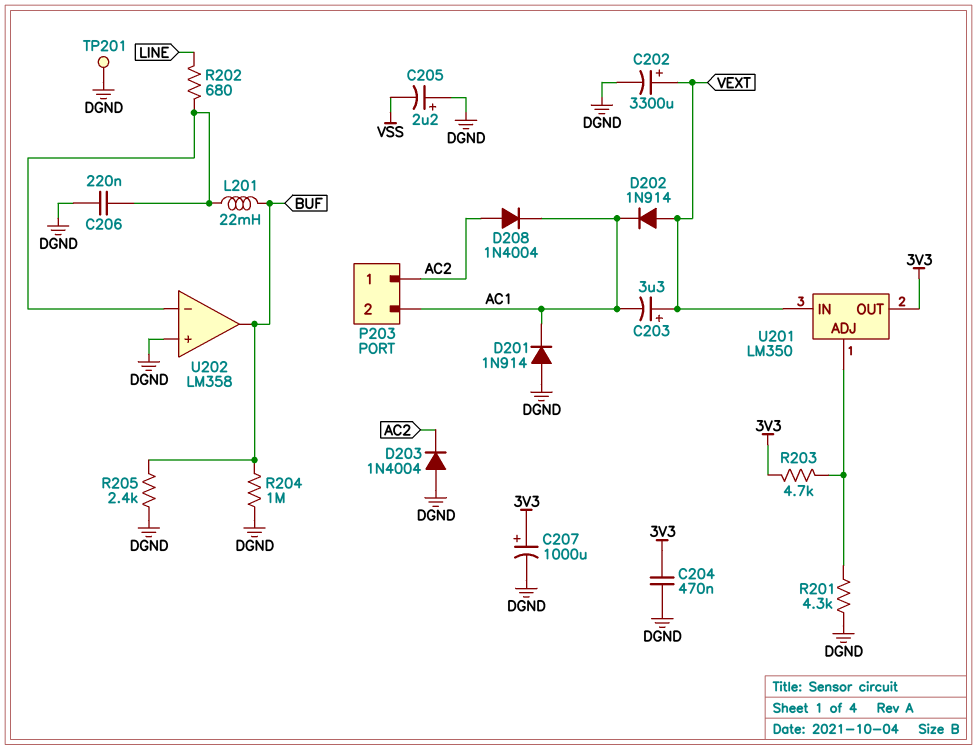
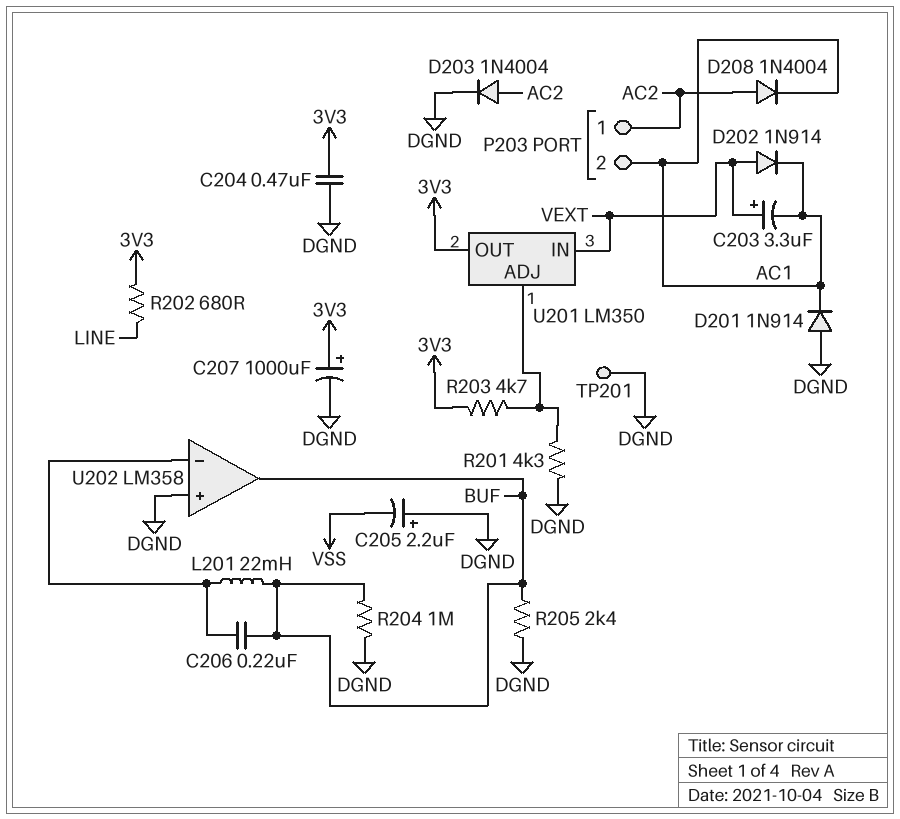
C202: 3300uF (plus VEXT, minus DGND) -> none
C206: 220nF (DGND, U202/in-) -> 220nF (BUF, U202/in-)
D203: diode 1N4004 (A DGND, K AC2) -> diode 1N4004 (A AC2, K DGND)
R202: 680 (LINE, U202/in-) -> 680 (3V3, LINE)

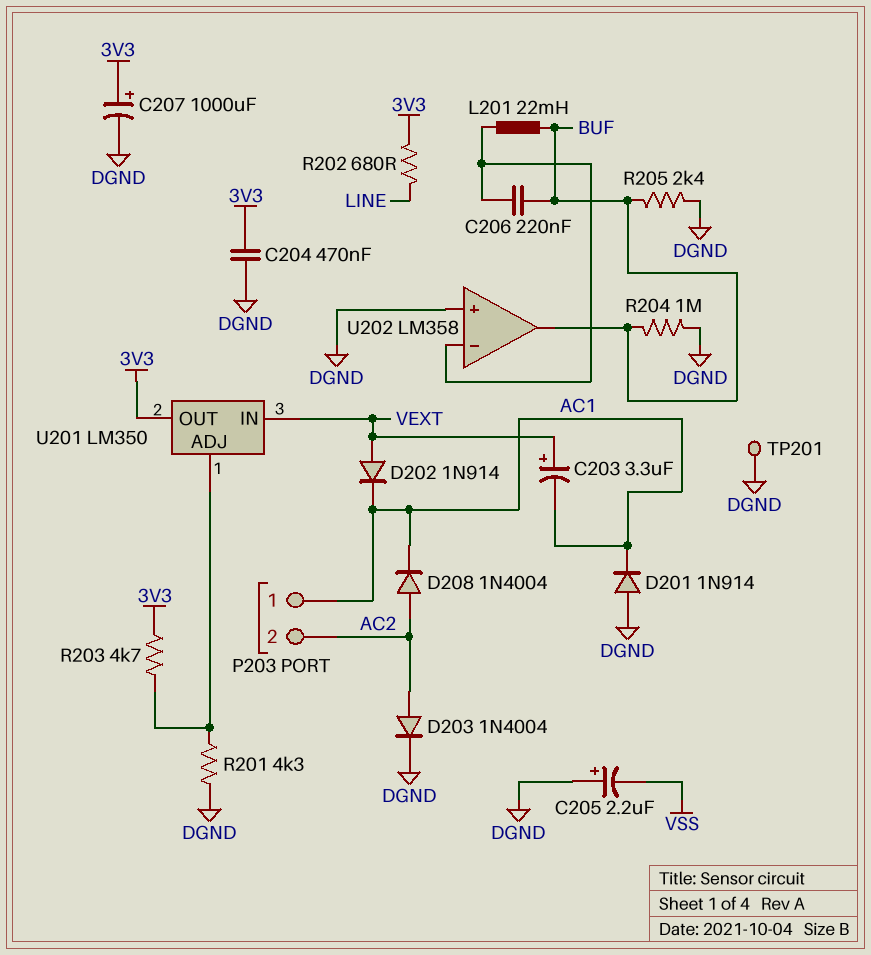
P203 pin 1: AC2 -> AC1
P203 pin 2: AC1 -> AC2

